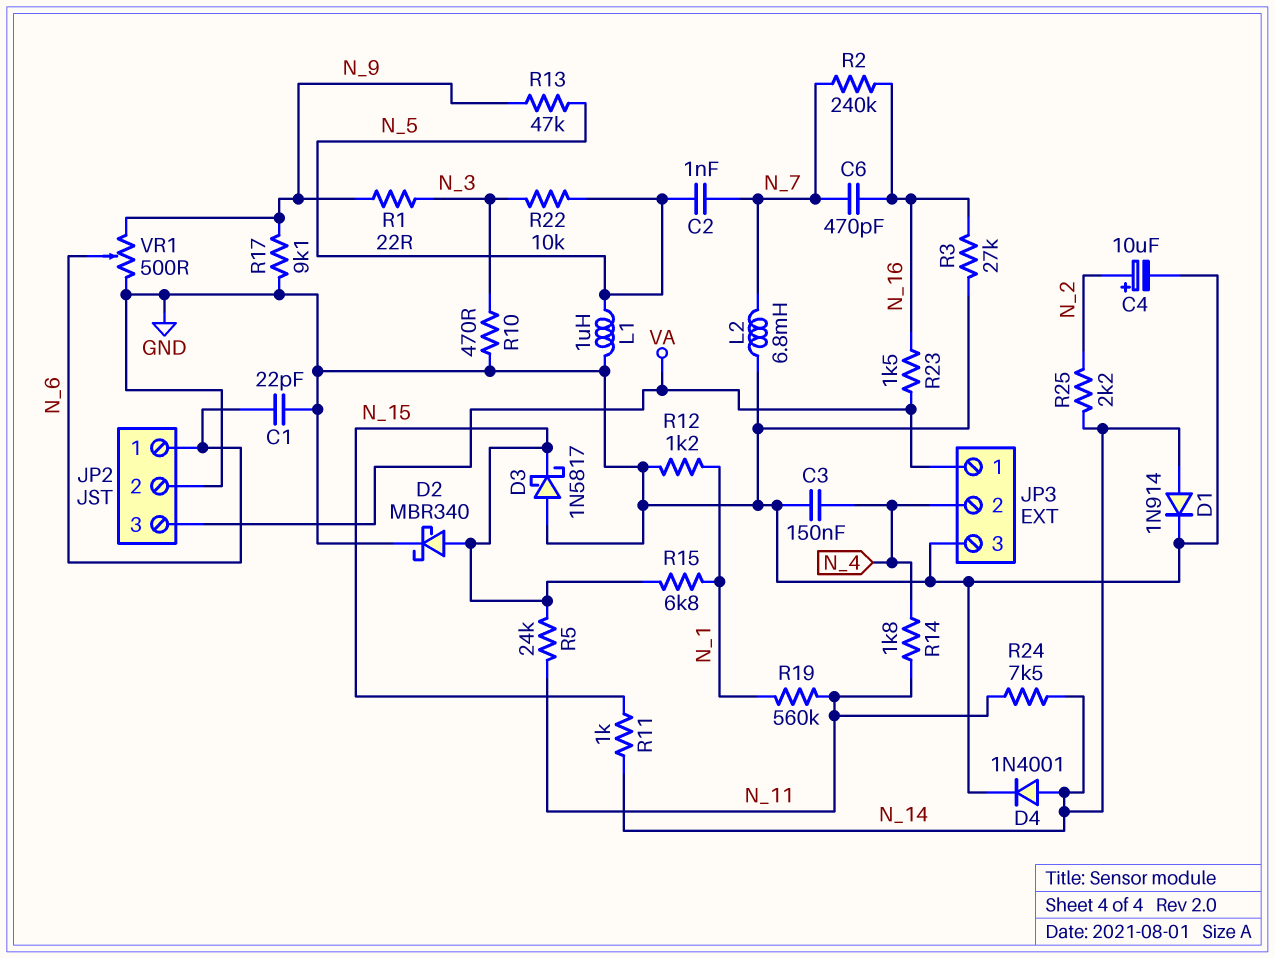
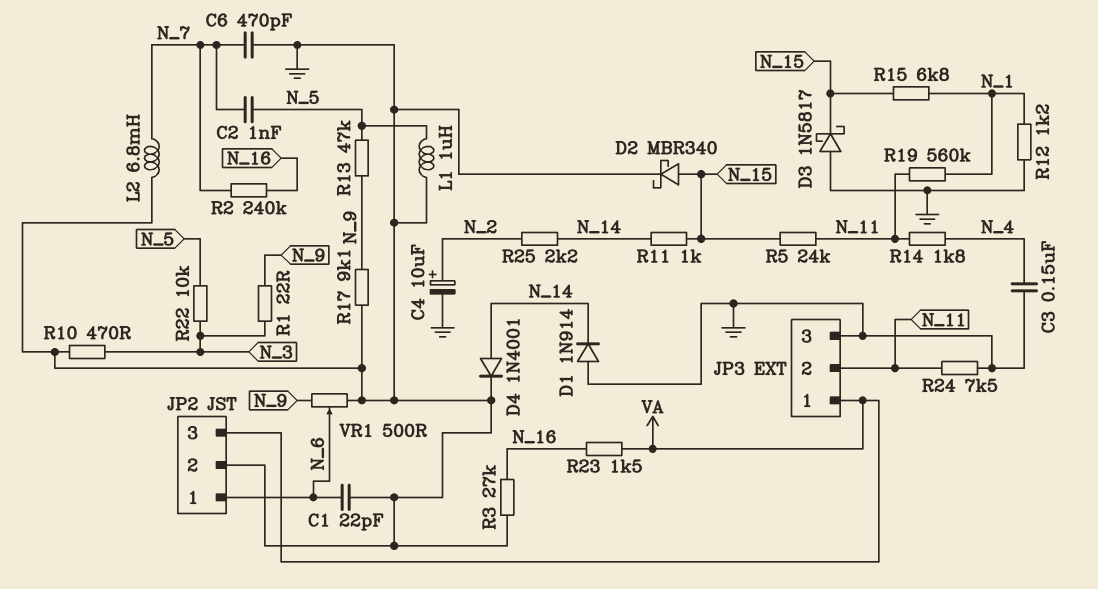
C6: 470pF (N_7, N_16) -> 470pF (GND, N_7)
D1: diode 1N914 (A N_14, K GND) -> diode 1N914 (A GND, K N_14)
JP3 pin 2: N_4 -> N_11
R24: 7.5k (N_11, N_14) -> 7.5k (GND, N_11)

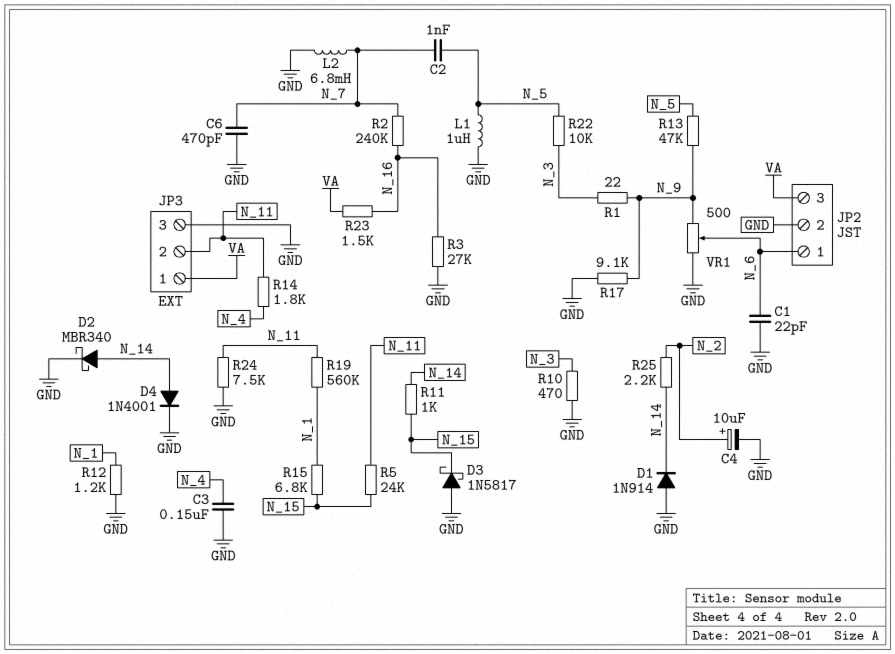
D2: schottky MBR340 (A N_15, K GND) -> schottky MBR340 (A N_14, K GND)

